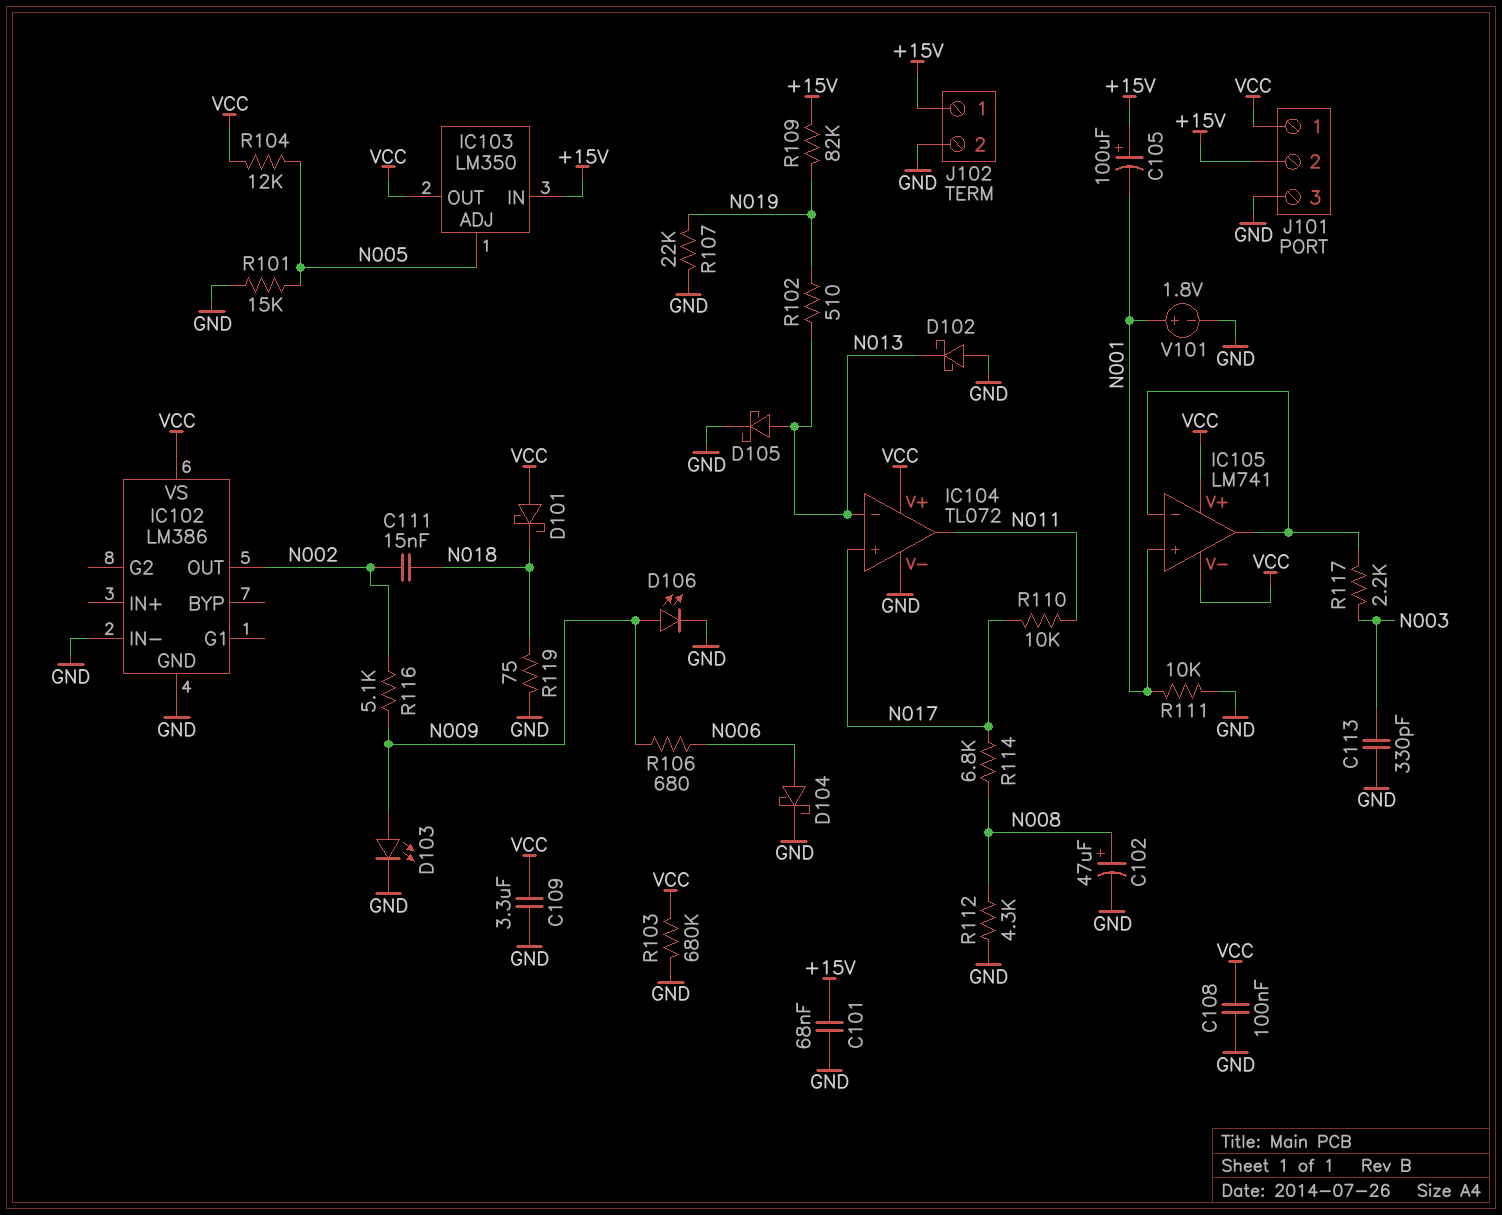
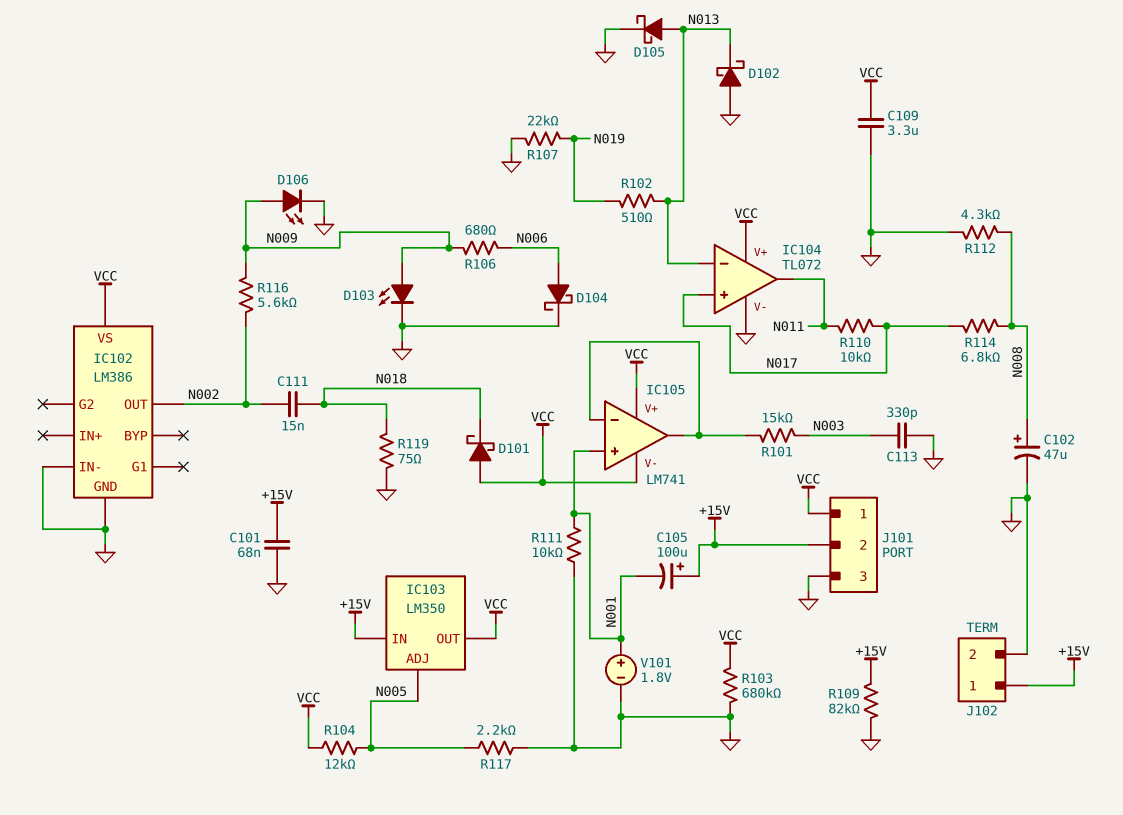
C108: 100nF (GND, VCC) -> none
R101: 15k (GND, N005) -> 15k (IC105/in-, N003)
R109: 82k (+15V, N019) -> 82k (+15V, GND)
R116: 5.1k (N002, N009) -> 5.6k (N002, N009)
R117: 2.2k (IC105/in-, N003) -> 2.2k (GND, N005)

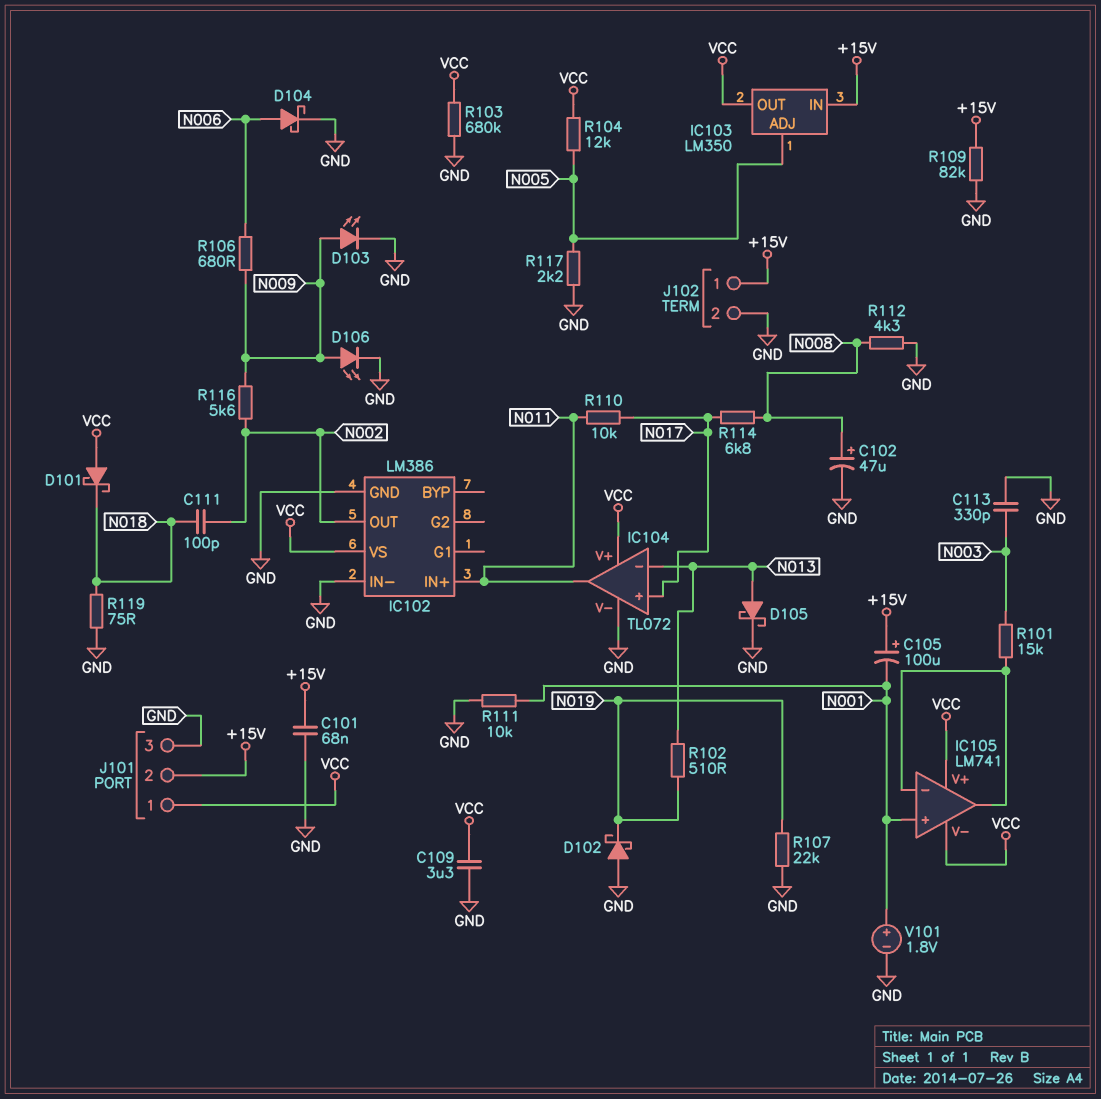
C111: 15nF (N002, N018) -> 100pF (N002, N018)
D102: schottky (A GND, K N013) -> schottky (A GND, K N019)
IC102 pin IN+: none -> N011

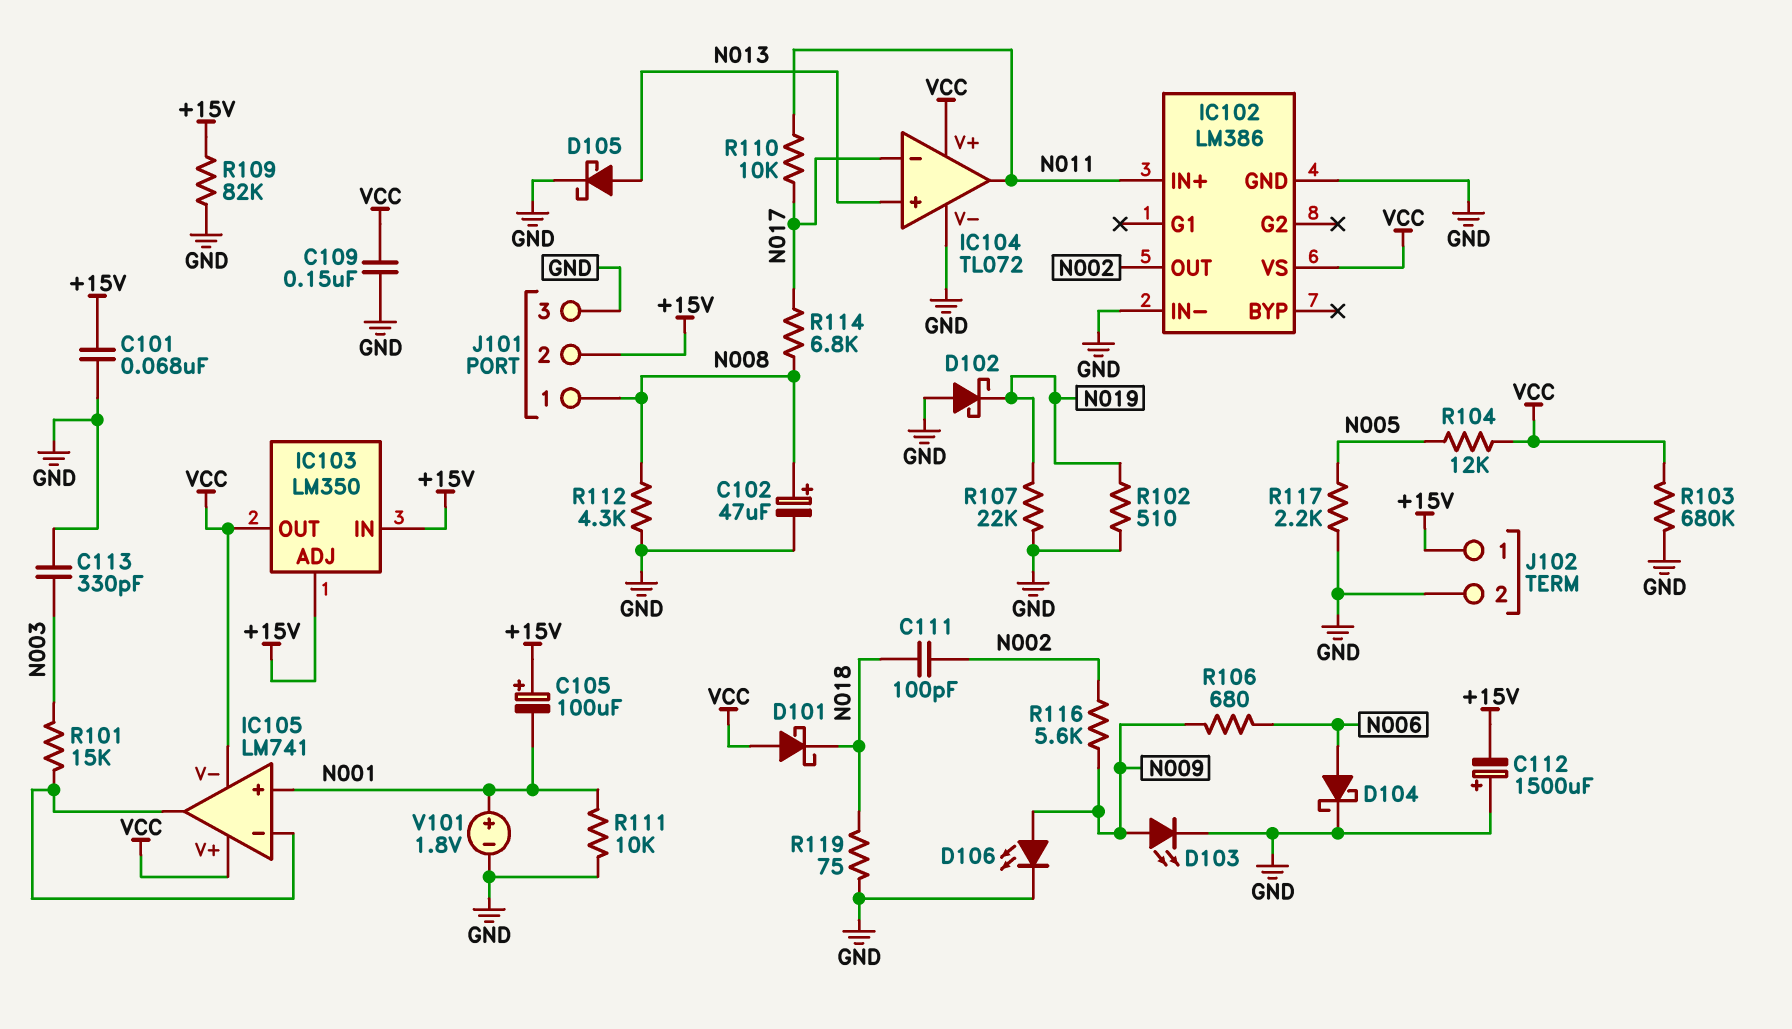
C109: 3.3uF (GND, VCC) -> 150nF (GND, VCC)
C112: none -> 1500uF (plus GND, minus +15V)
IC103 pin ADJ: N005 -> +15V
IC104 pin in+: N017 -> N013
IC104 pin in-: N013 -> N017
J101 pin 1: VCC -> N008
R102: 510 (N013, N019) -> 510 (GND, N019)

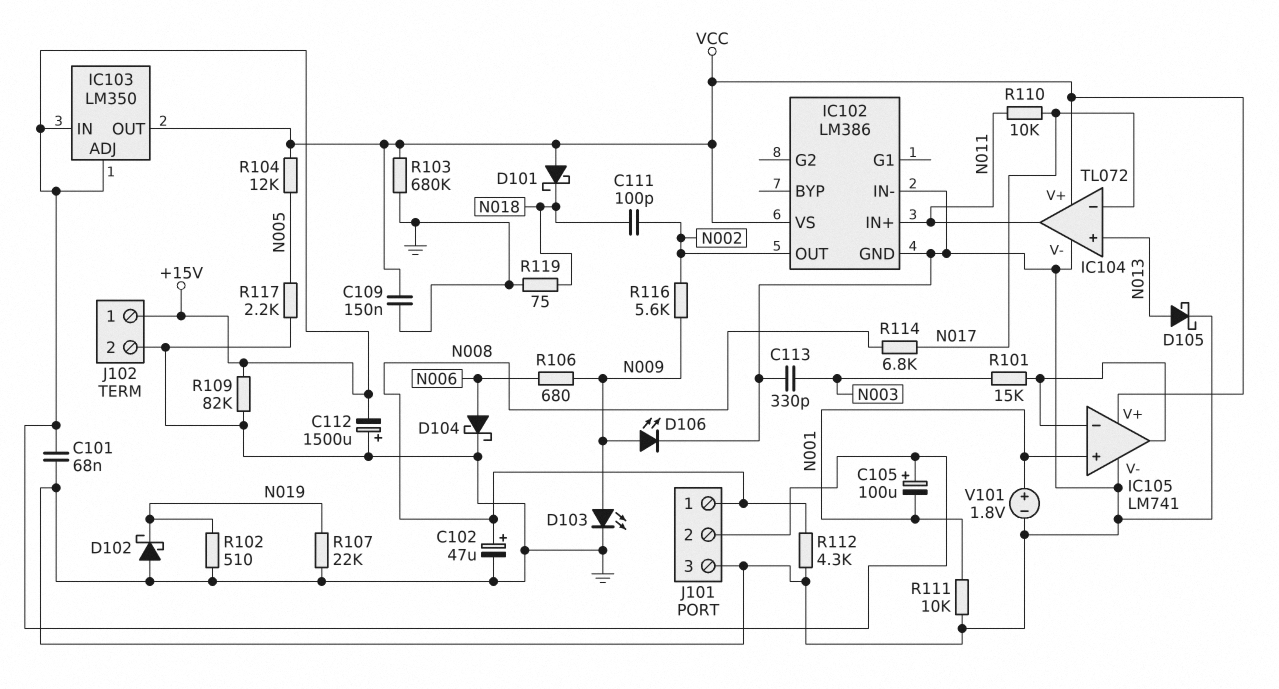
IC105 pin V-: VCC -> GND

